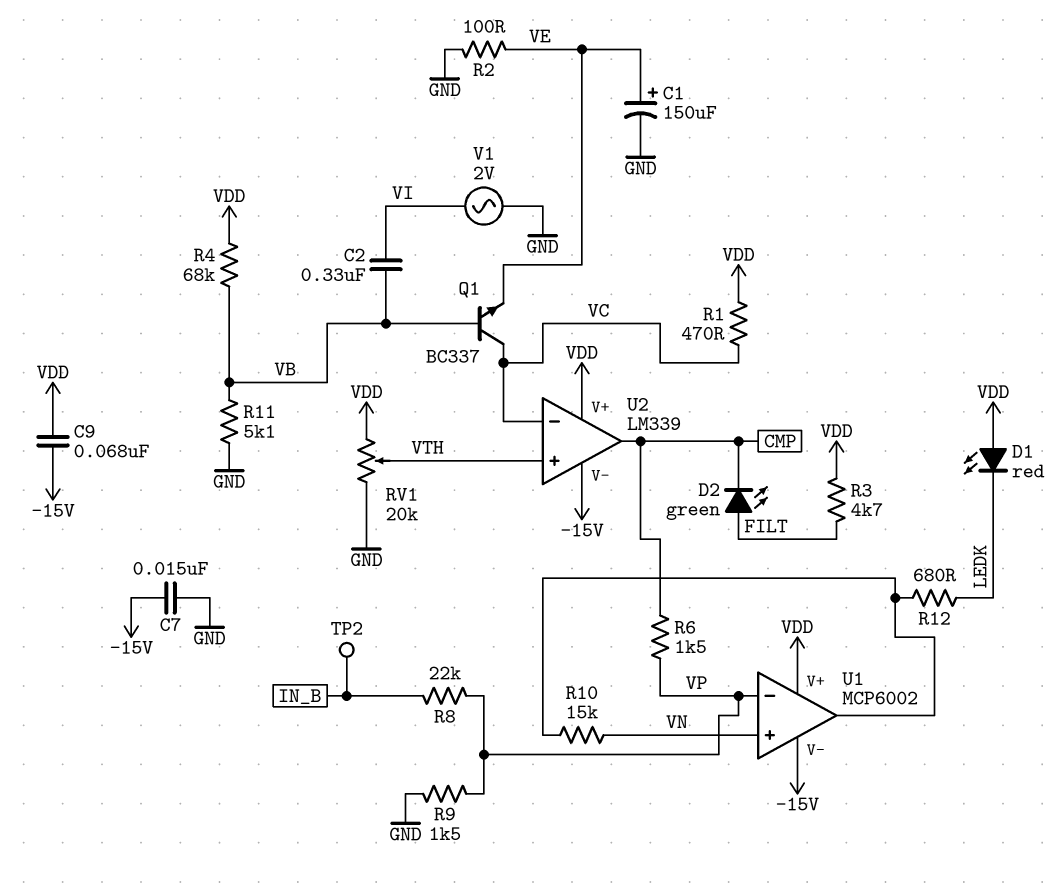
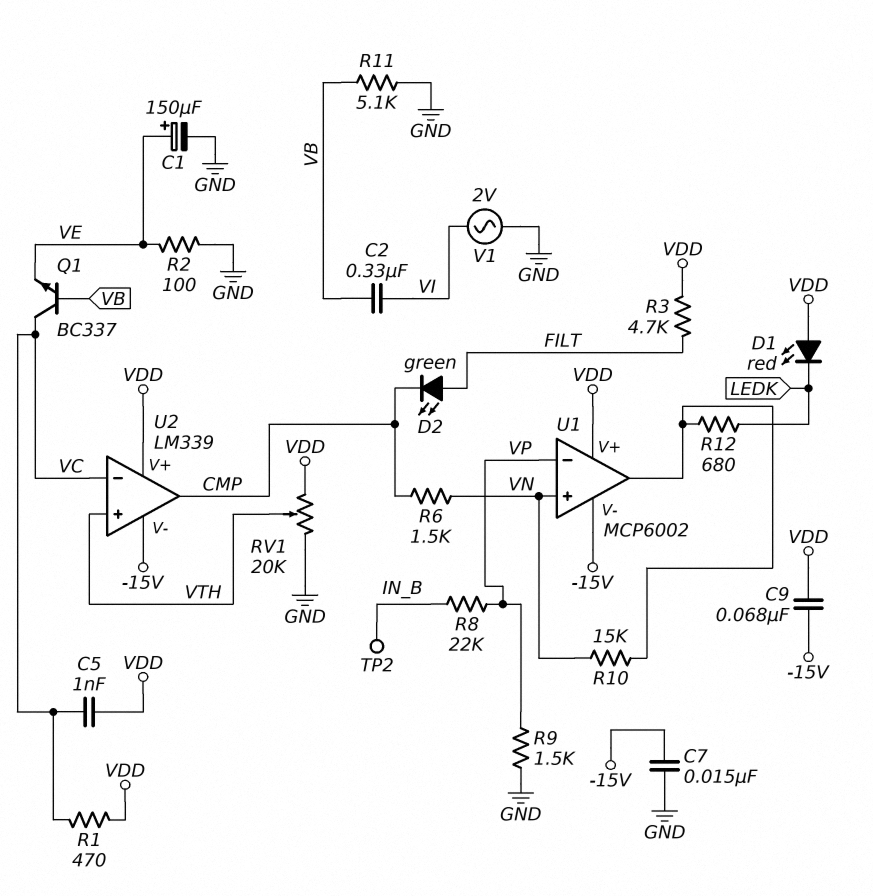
C5: none -> 1nF (VC, VDD)
R4: 68k (VB, VDD) -> none
R6: 1.5k (CMP, VP) -> 1.5k (CMP, VN)

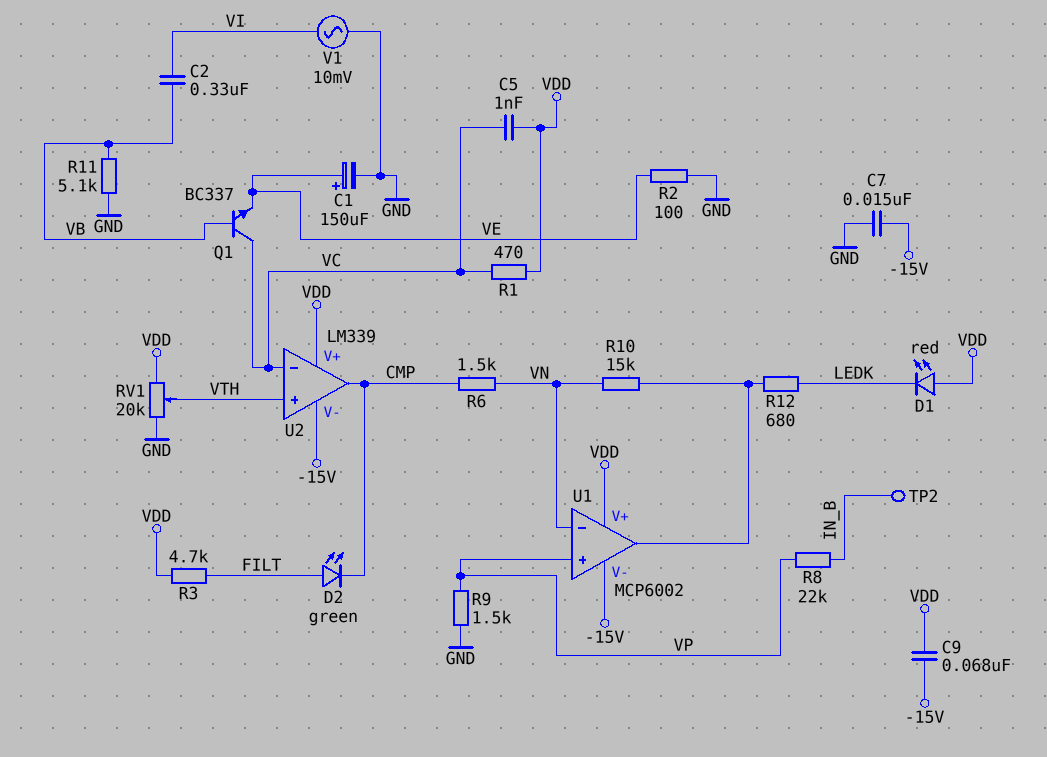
U1 pin in+: VN -> VP
U1 pin in-: VP -> VN
V1: AC 2V (GND, VI) -> AC 10mV (GND, VI)

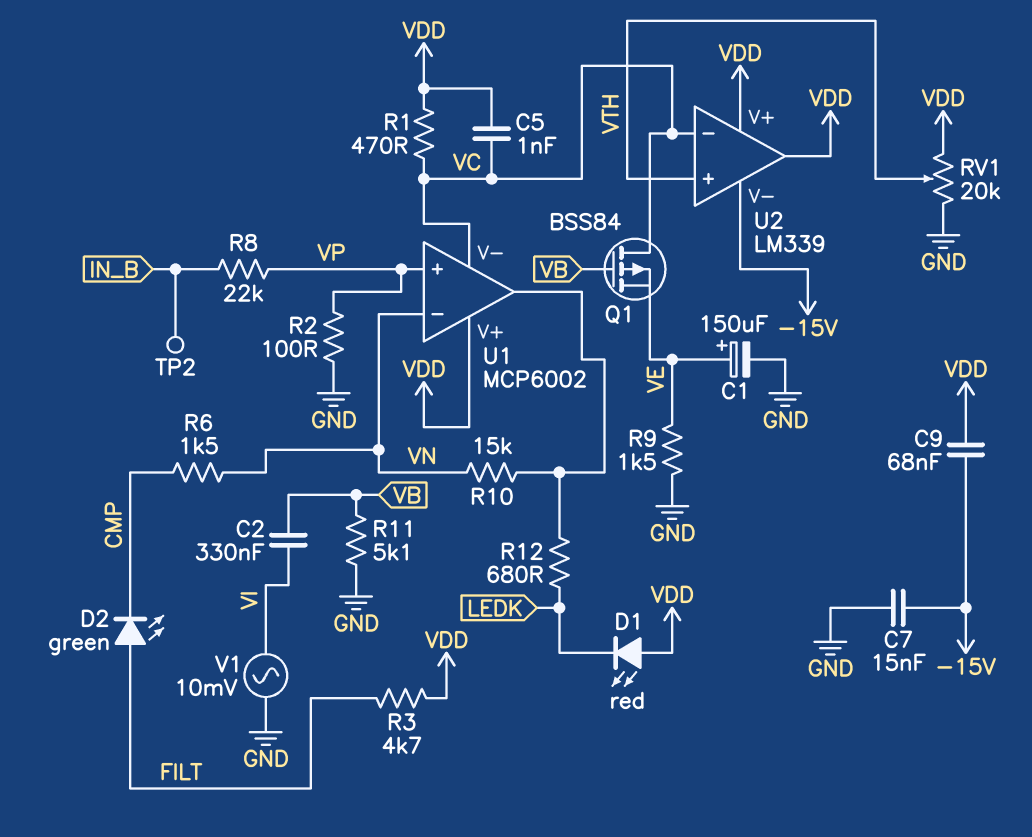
Q1: NPN BC337 (B VB, C VC, E VE) -> PMOS BSS84 (G VB, D VC, S VE)
R2: 100 (GND, VE) -> 100 (GND, VP)
R9: 1.5k (GND, VP) -> 1.5k (GND, VE)
U1 pin V-: -15V -> VC
U2 pin out: CMP -> VDD

